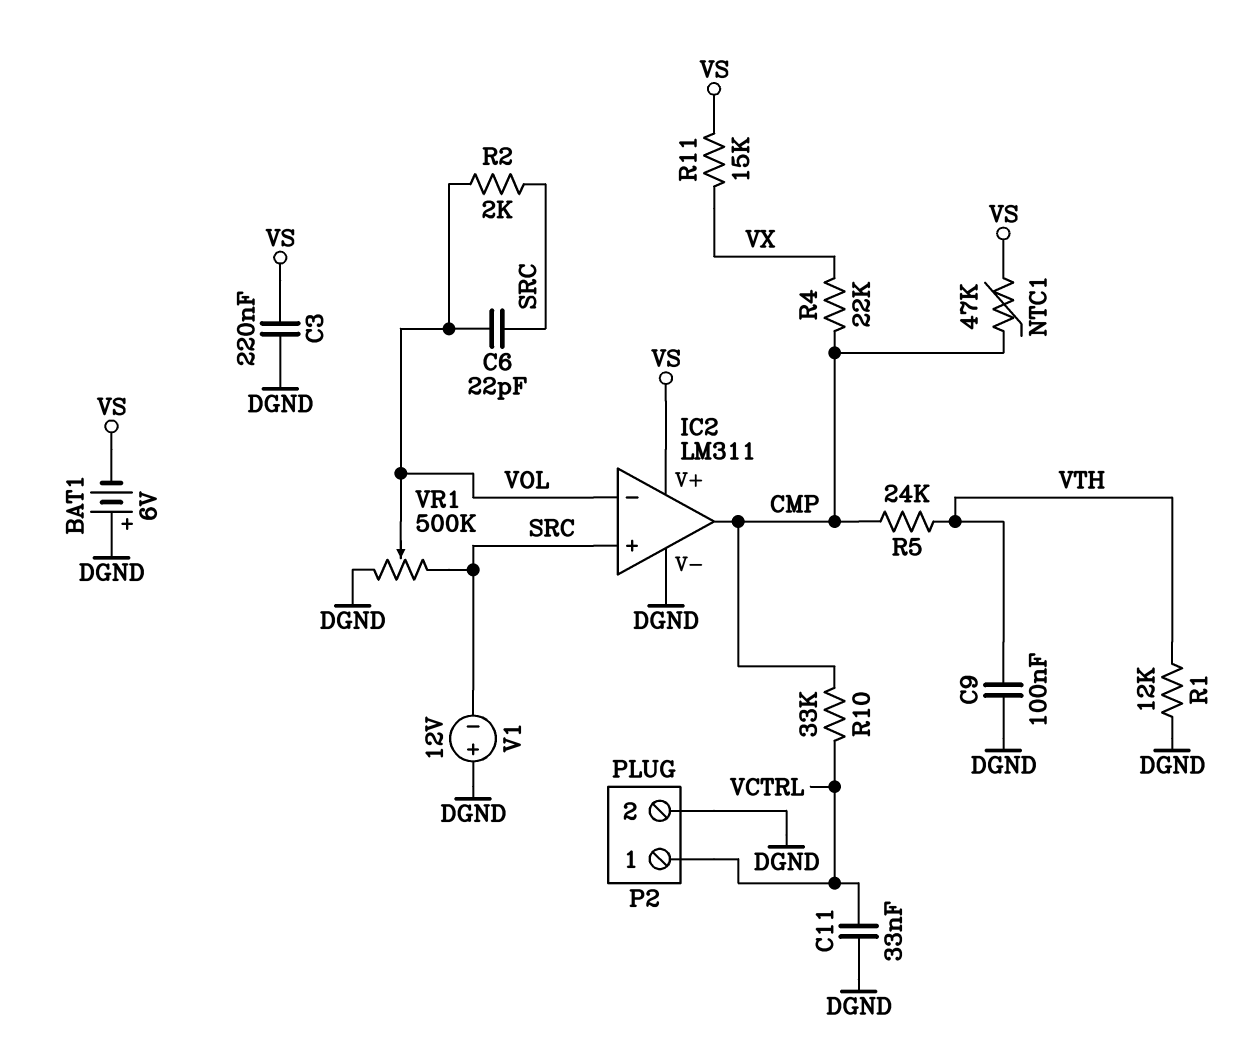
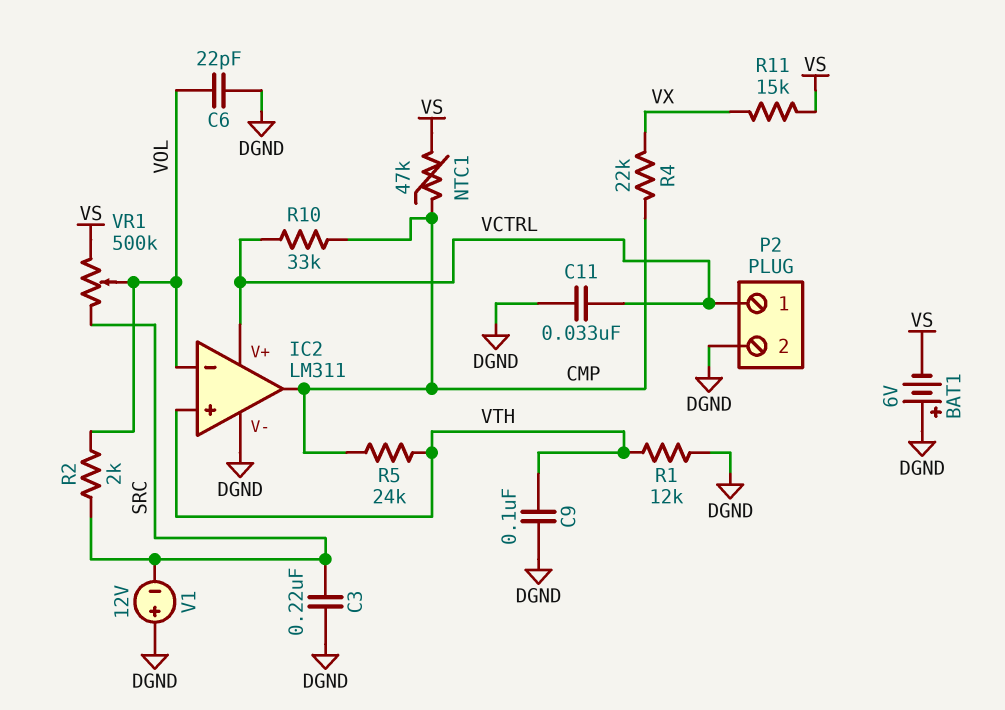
C3: 220nF (DGND, VS) -> 220nF (DGND, SRC)
C6: 22pF (SRC, VOL) -> 22pF (DGND, VOL)
IC2 pin V+: VS -> VCTRL
IC2 pin in+: SRC -> VTH
VR1: 500k (DGND, SRC, wiper VOL) -> 500k (SRC, VS, wiper VOL)

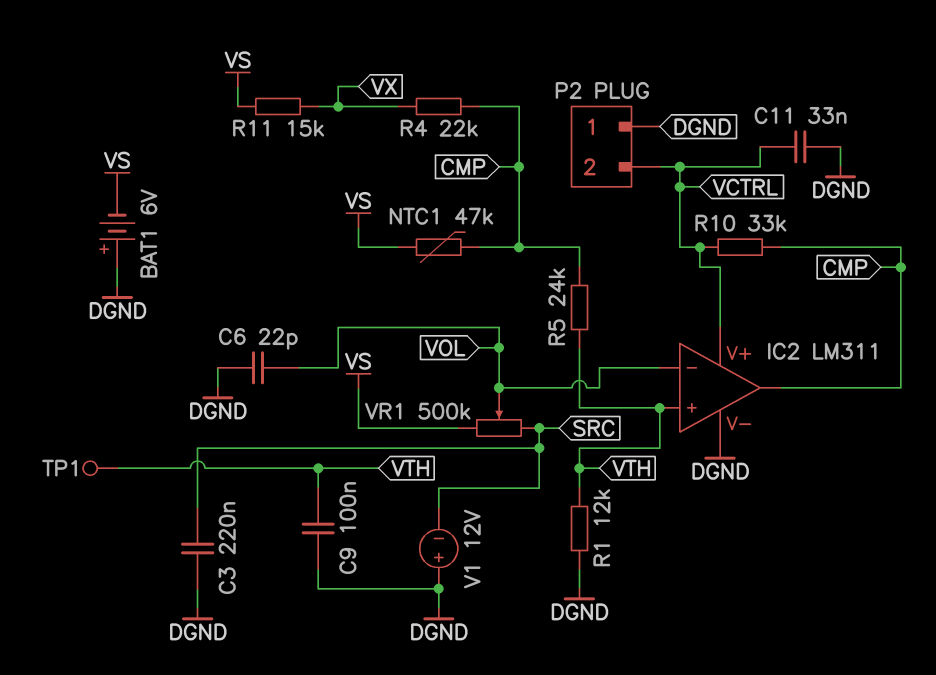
P2 pin 1: VCTRL -> DGND
P2 pin 2: DGND -> VCTRL
R2: 2k (SRC, VOL) -> none
TP1: none -> test point (VTH)

